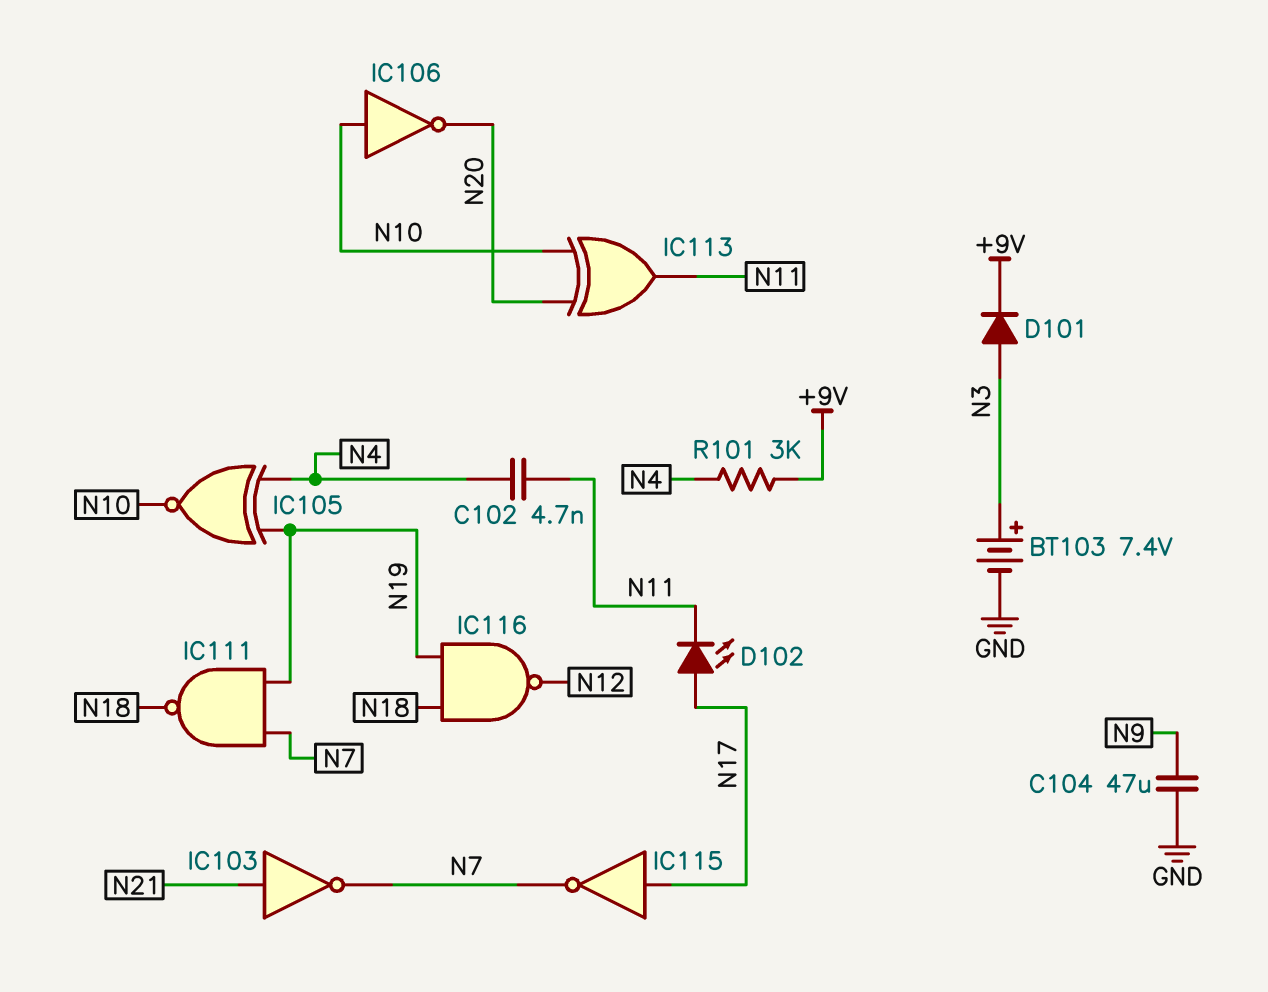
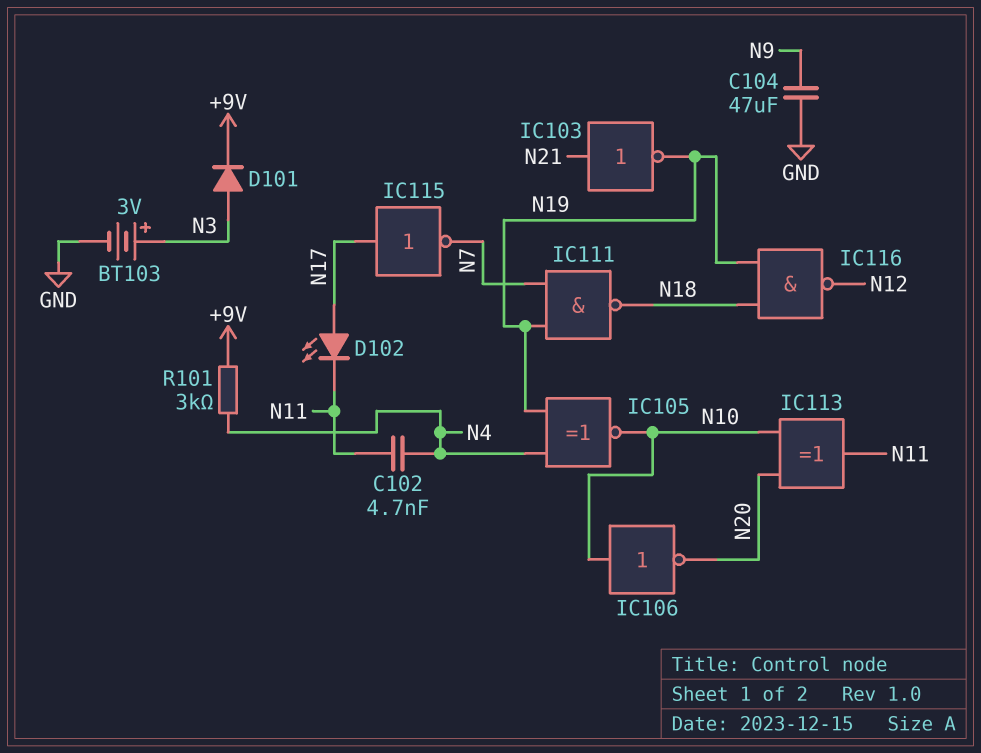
BT103: 7.4V (plus N3, minus GND) -> 3V (plus N3, minus GND)
IC103: NOT (in N21, out N7) -> NOT (in N21, out N19)

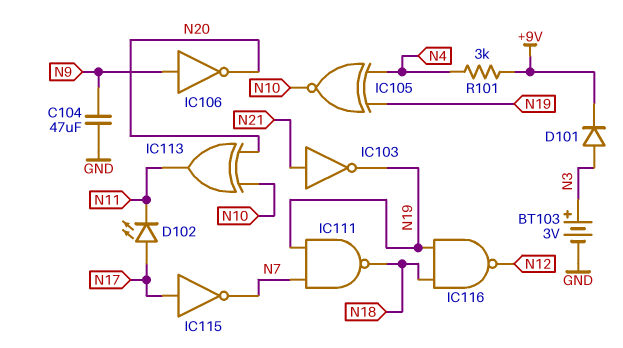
C102: 4.7nF (N4, N11) -> none
IC106: NOT (in N10, out N20) -> NOT (in N9, out N20)

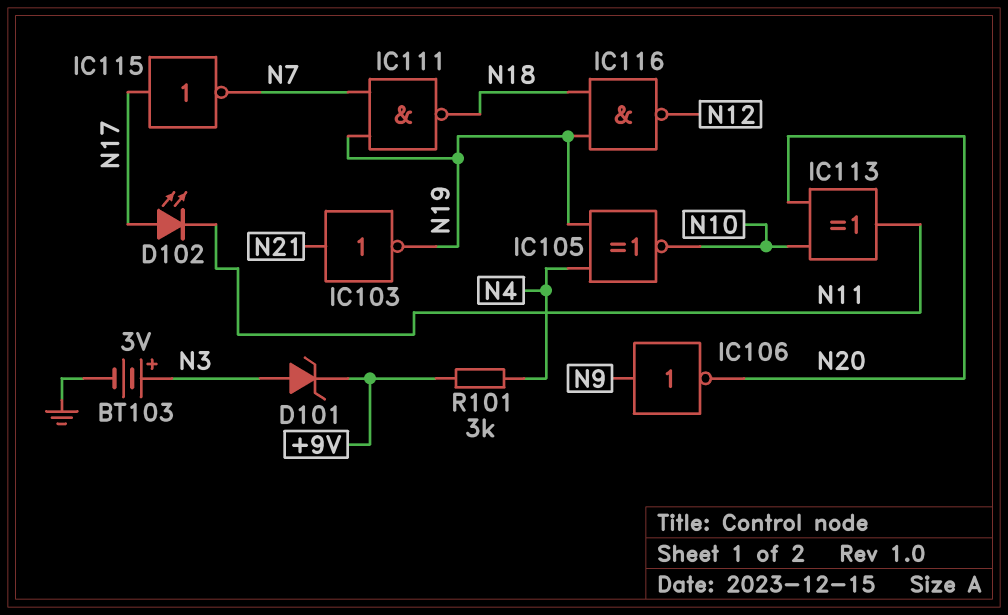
C104: 47uF (GND, N9) -> none
D101: diode (A N3, K +9V) -> zener (A N3, K +9V)

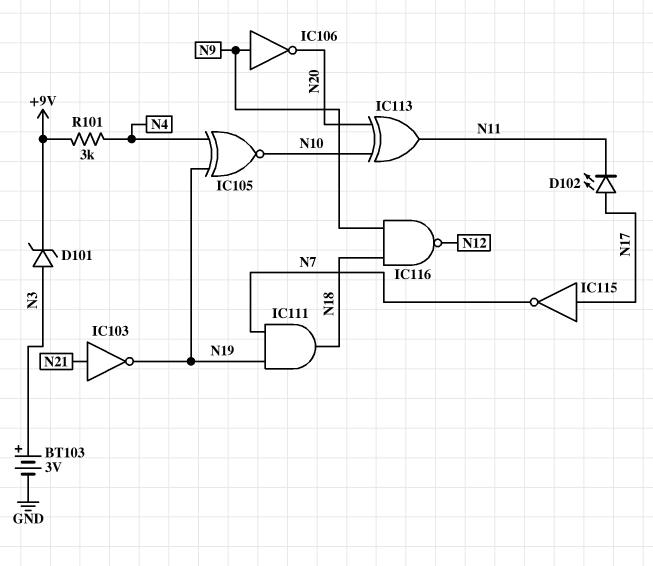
IC111: NAND (in N7, in N19, out N18) -> AND (in N7, in N19, out N18)
IC116: NAND (in N18, in N19, out N12) -> NAND (in N9, in N18, out N12)

